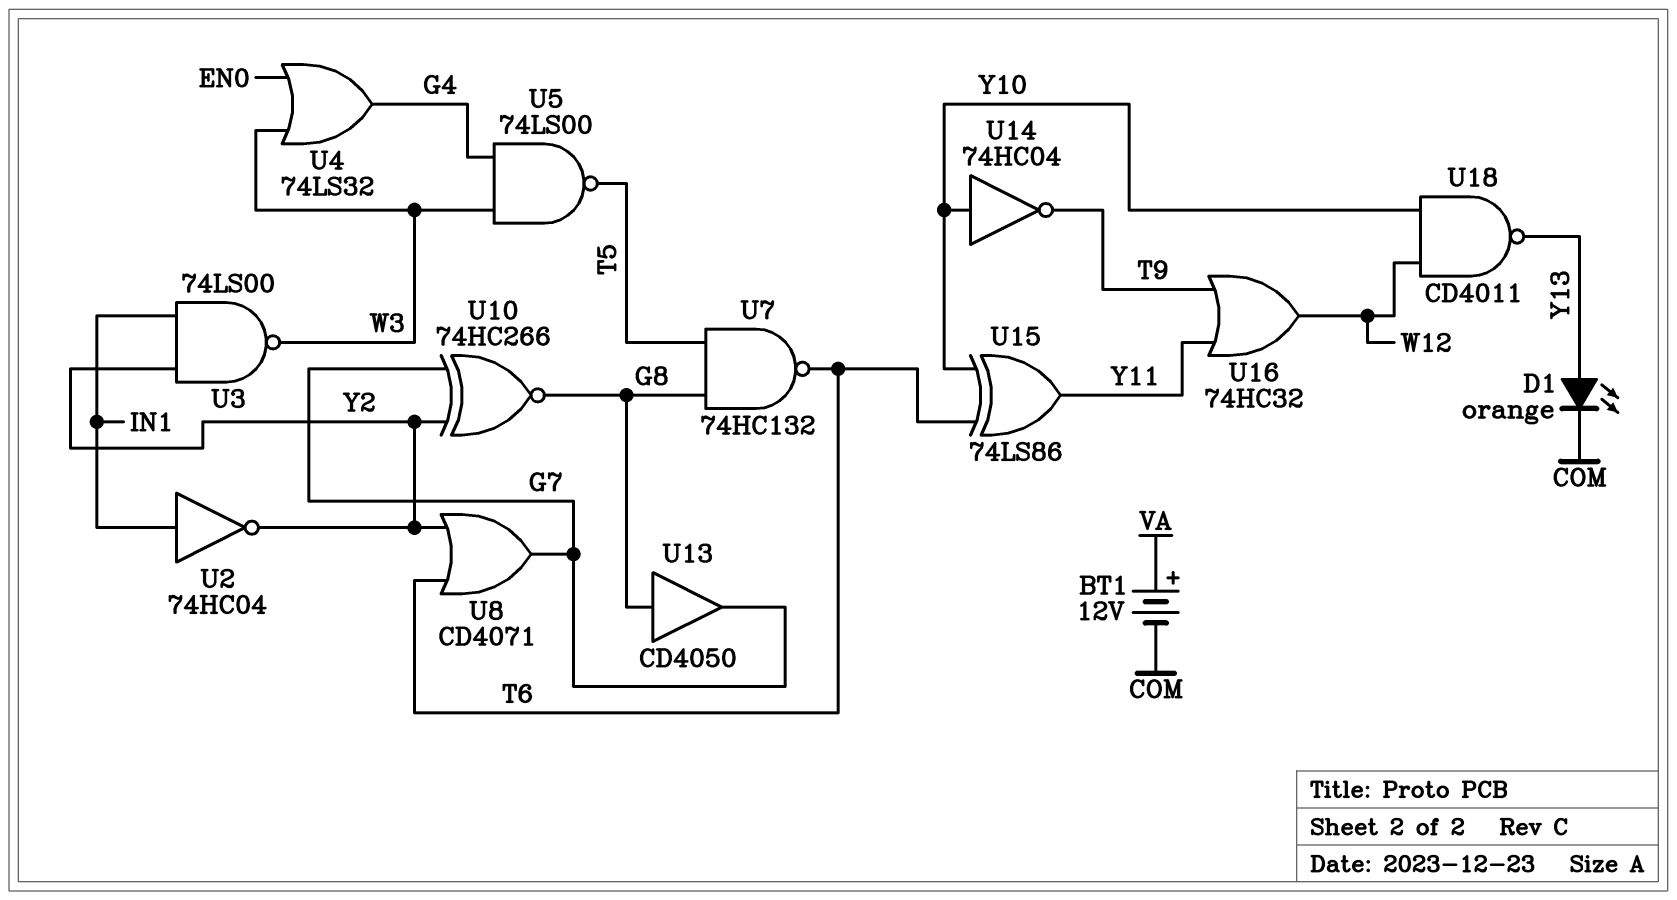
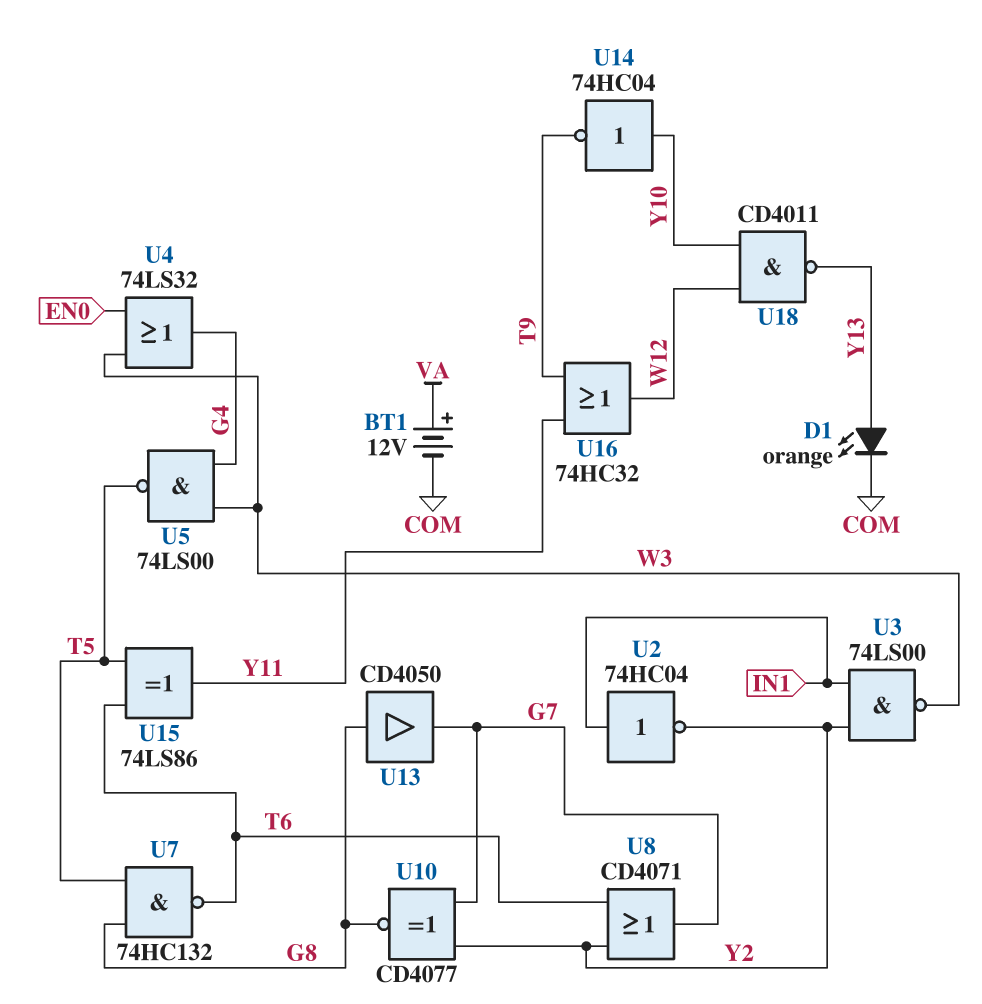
U10: XNOR 74HC266 (in G7, in Y2, out G8) -> XNOR CD4077 (in G7, in Y2, out G8)
U15: XOR 74LS86 (in T6, in Y10, out Y11) -> XOR 74LS86 (in T5, in T6, out Y11)

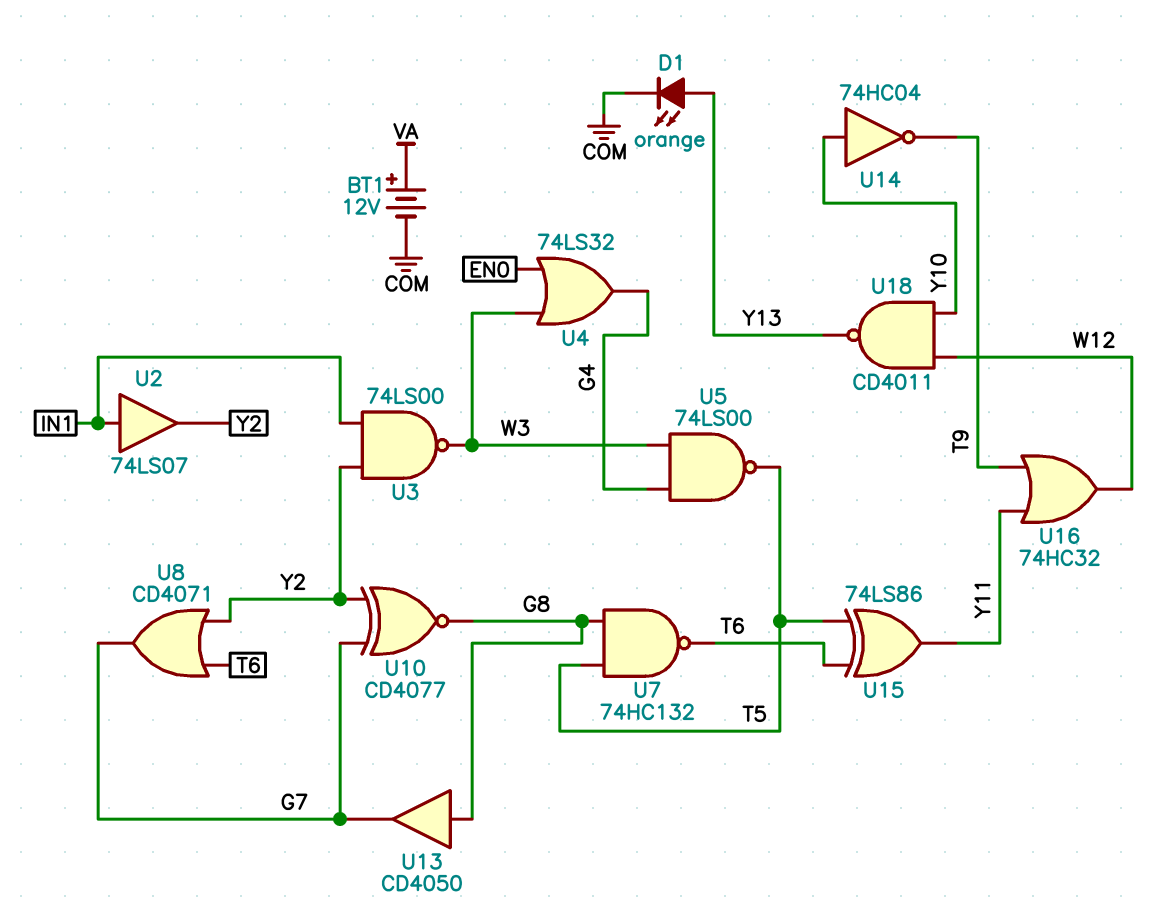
U2: NOT 74HC04 (in IN1, out Y2) -> buffer 74LS07 (in IN1, out Y2)

